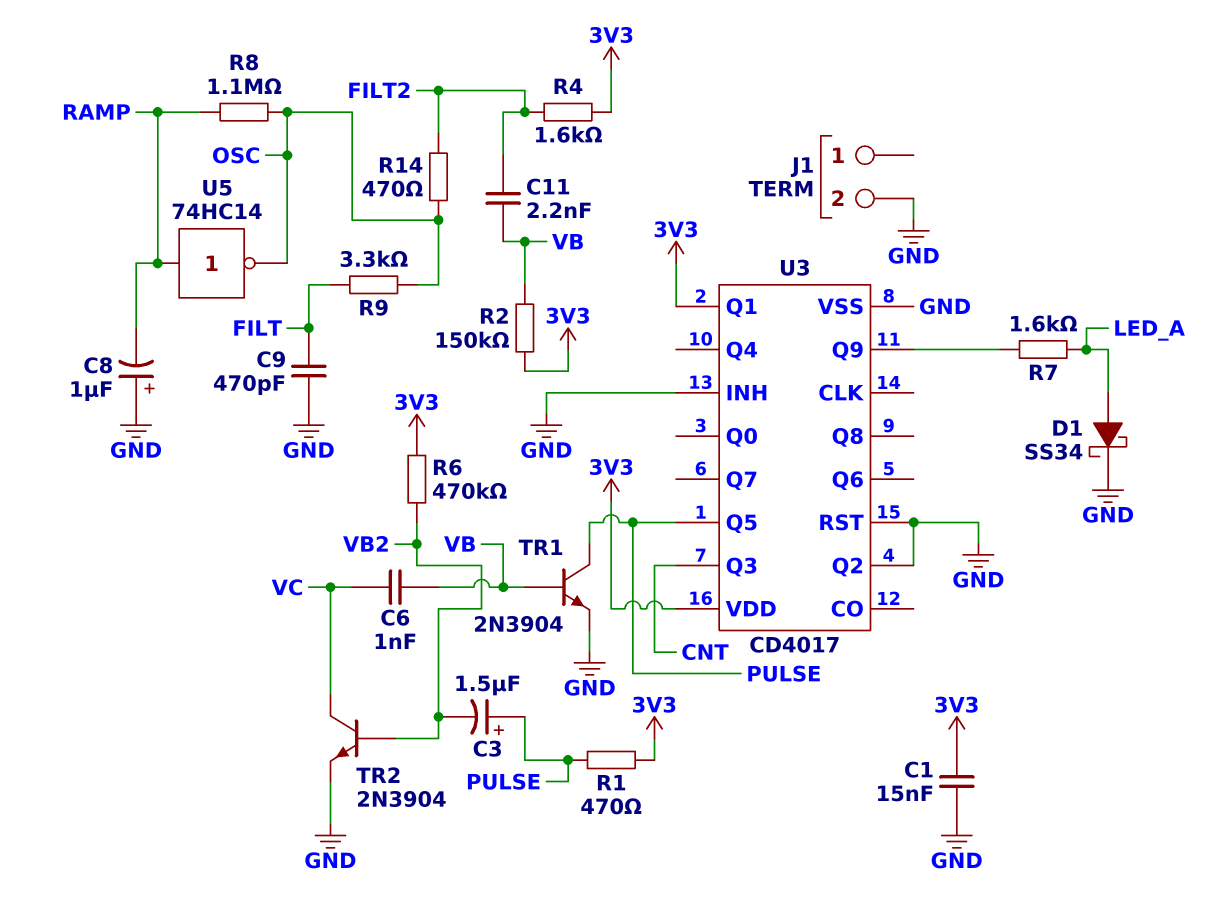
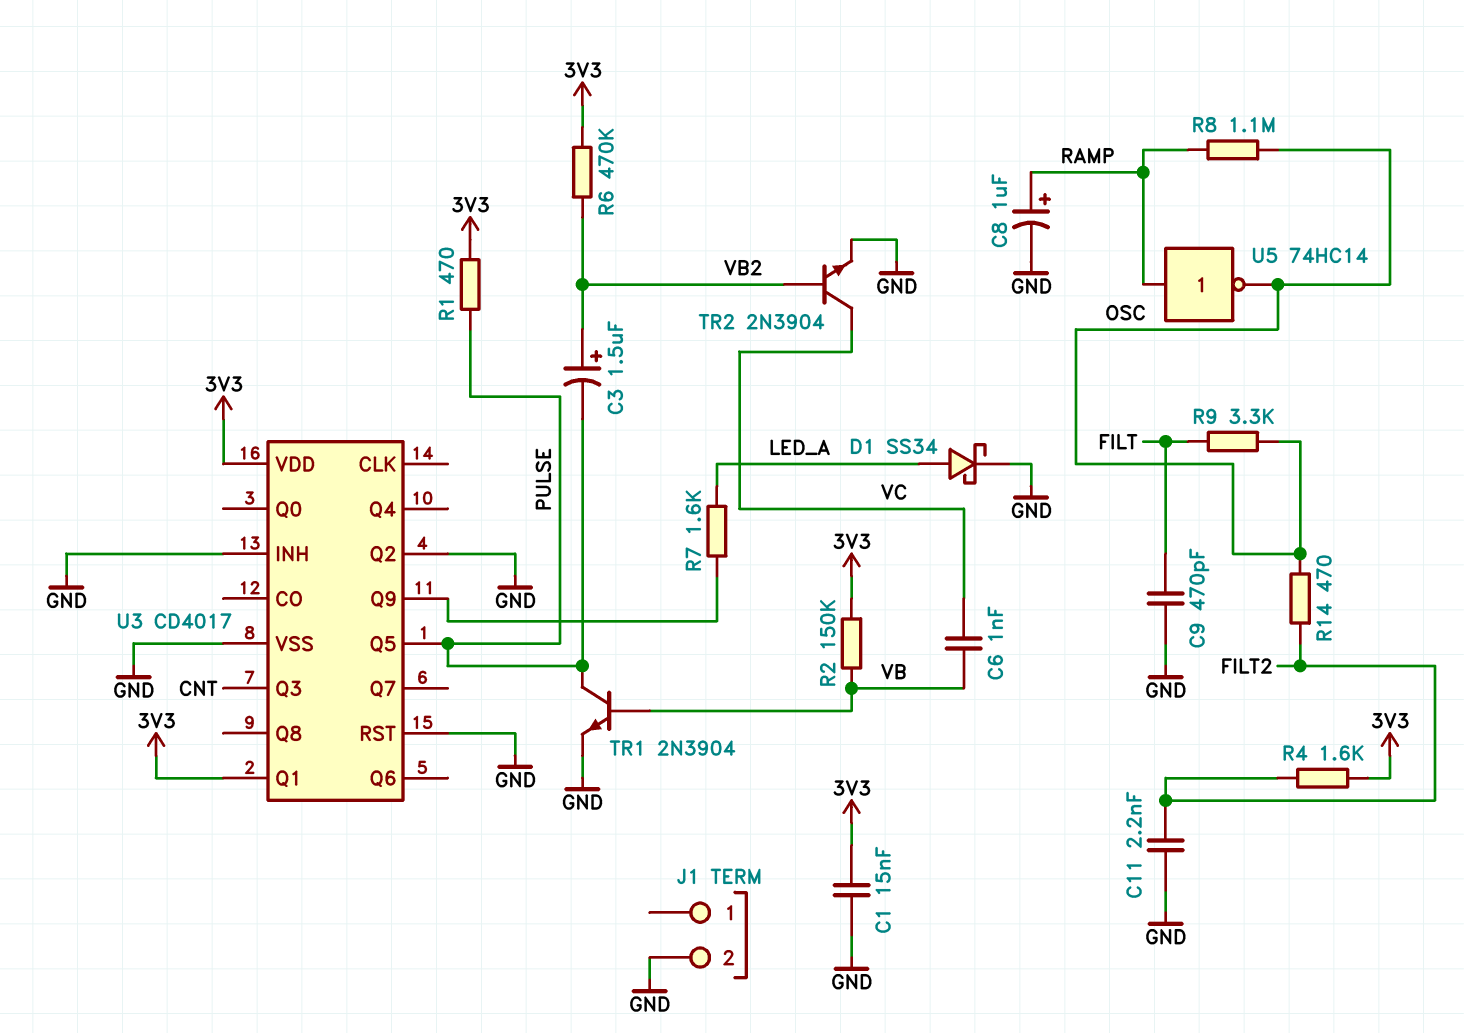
C3: 1.5uF (plus PULSE, minus VB2) -> 1.5uF (plus VB2, minus PULSE)
C8: 1uF (plus GND, minus RAMP) -> 1uF (plus RAMP, minus GND)
C11: 2.2nF (FILT2, VB) -> 2.2nF (FILT2, GND)

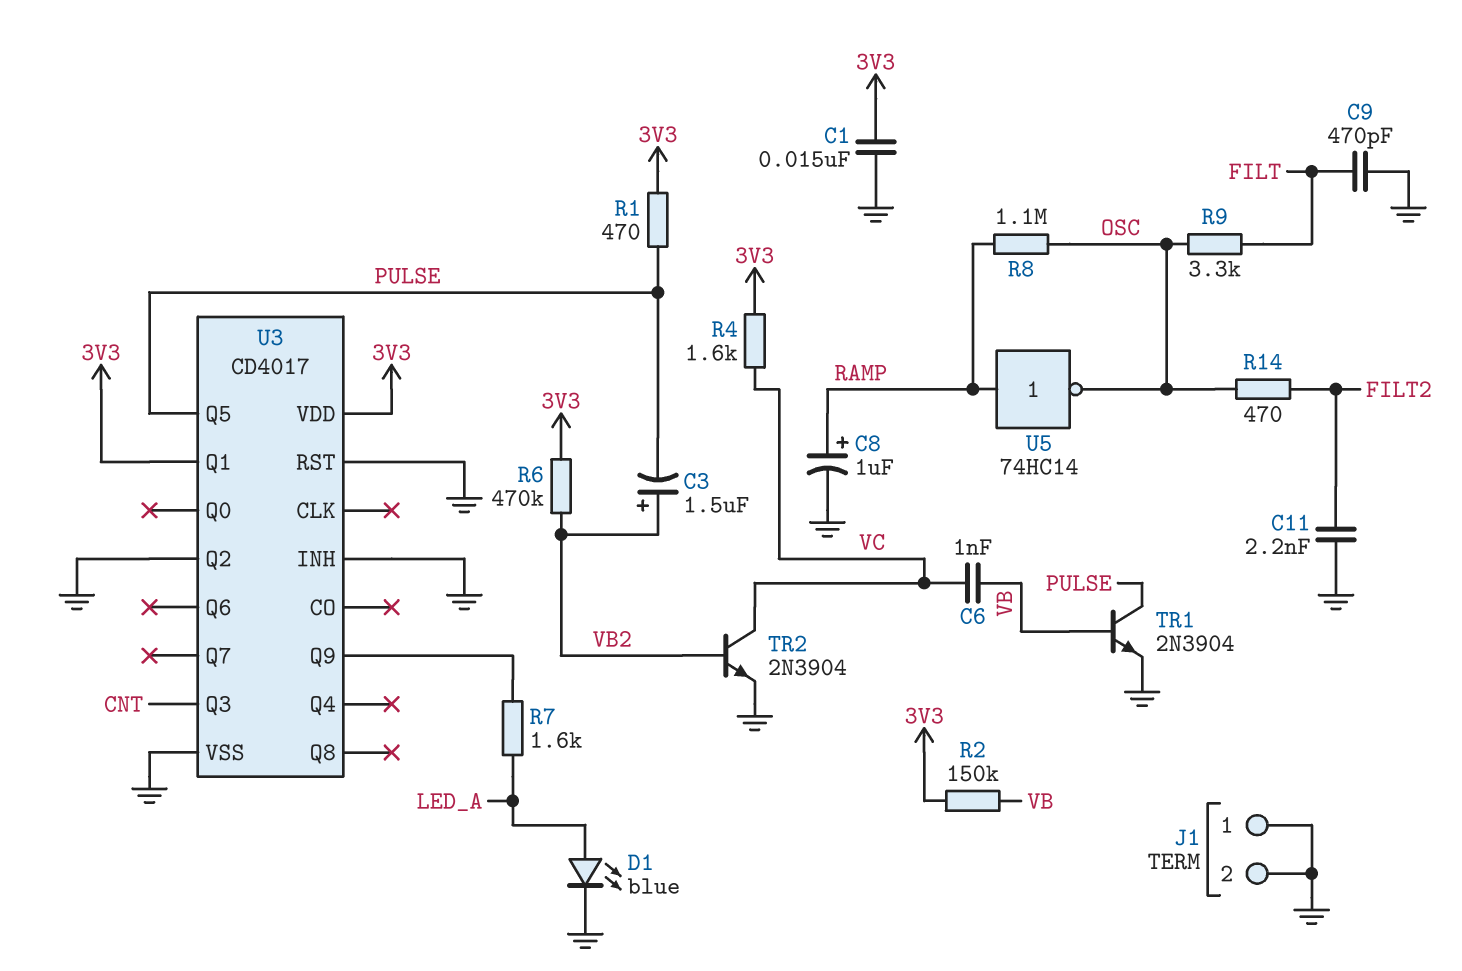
D1: schottky SS34 (A LED_A, K GND) -> LED blue (A LED_A, K GND)
J1 pin 1: none -> GND
R4: 1.6k (3V3, FILT2) -> 1.6k (3V3, VC)

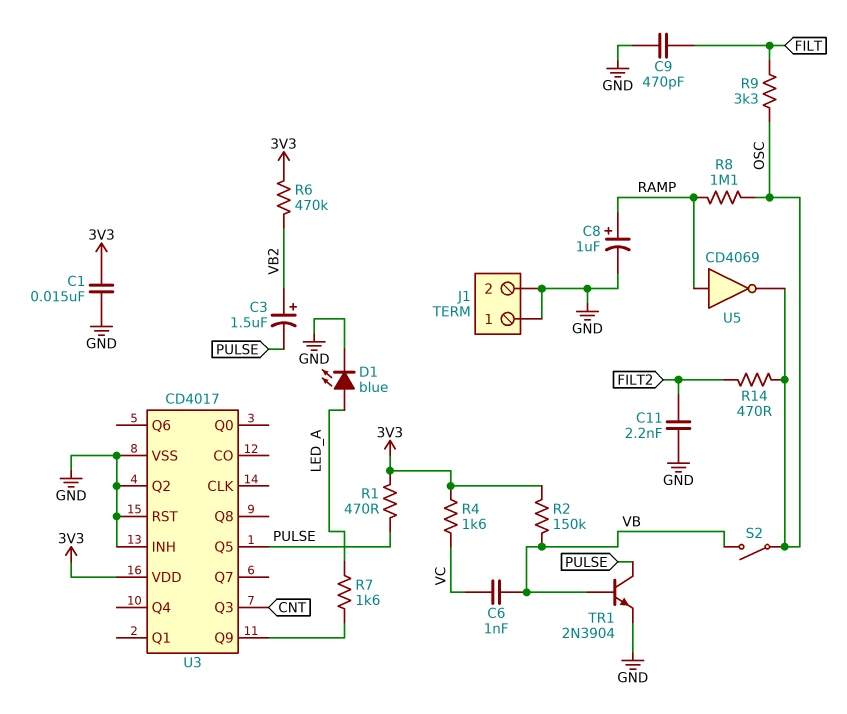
S2: none -> switch (OSC, VB)
TR2: NPN 2N3904 (B VB2, C VC, E GND) -> none
U3 pin Q1: 3V3 -> none
U5: NOT 74HC14 (in RAMP, out OSC) -> NOT CD4069 (in RAMP, out OSC)

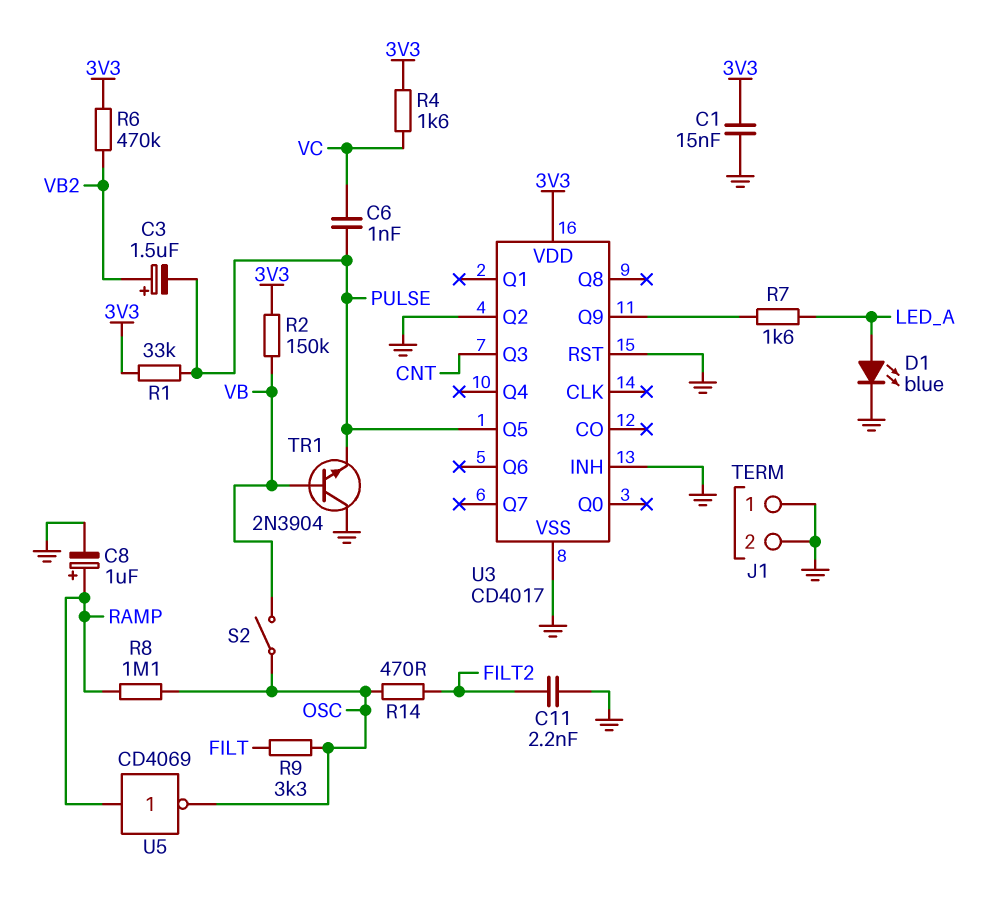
C6: 1nF (VB, VC) -> 1nF (PULSE, VC)
C9: 470pF (FILT, GND) -> none
R1: 470 (3V3, PULSE) -> 33k (3V3, PULSE)
TR1: NPN 2N3904 (B VB, C PULSE, E GND) -> NPN 2N3904 (B VB, C GND, E PULSE)

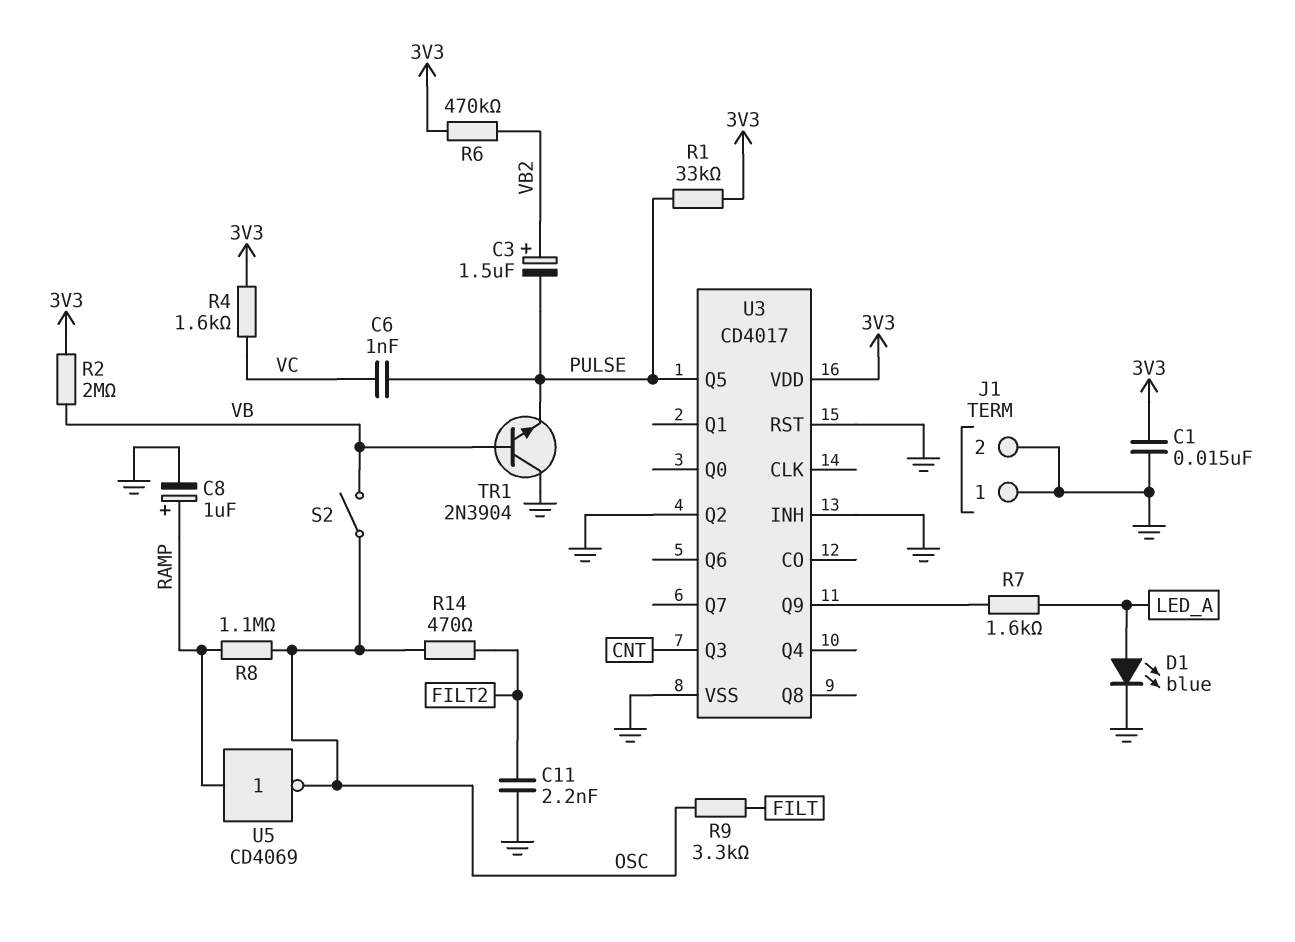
R2: 150k (3V3, VB) -> 2M (3V3, VB)

